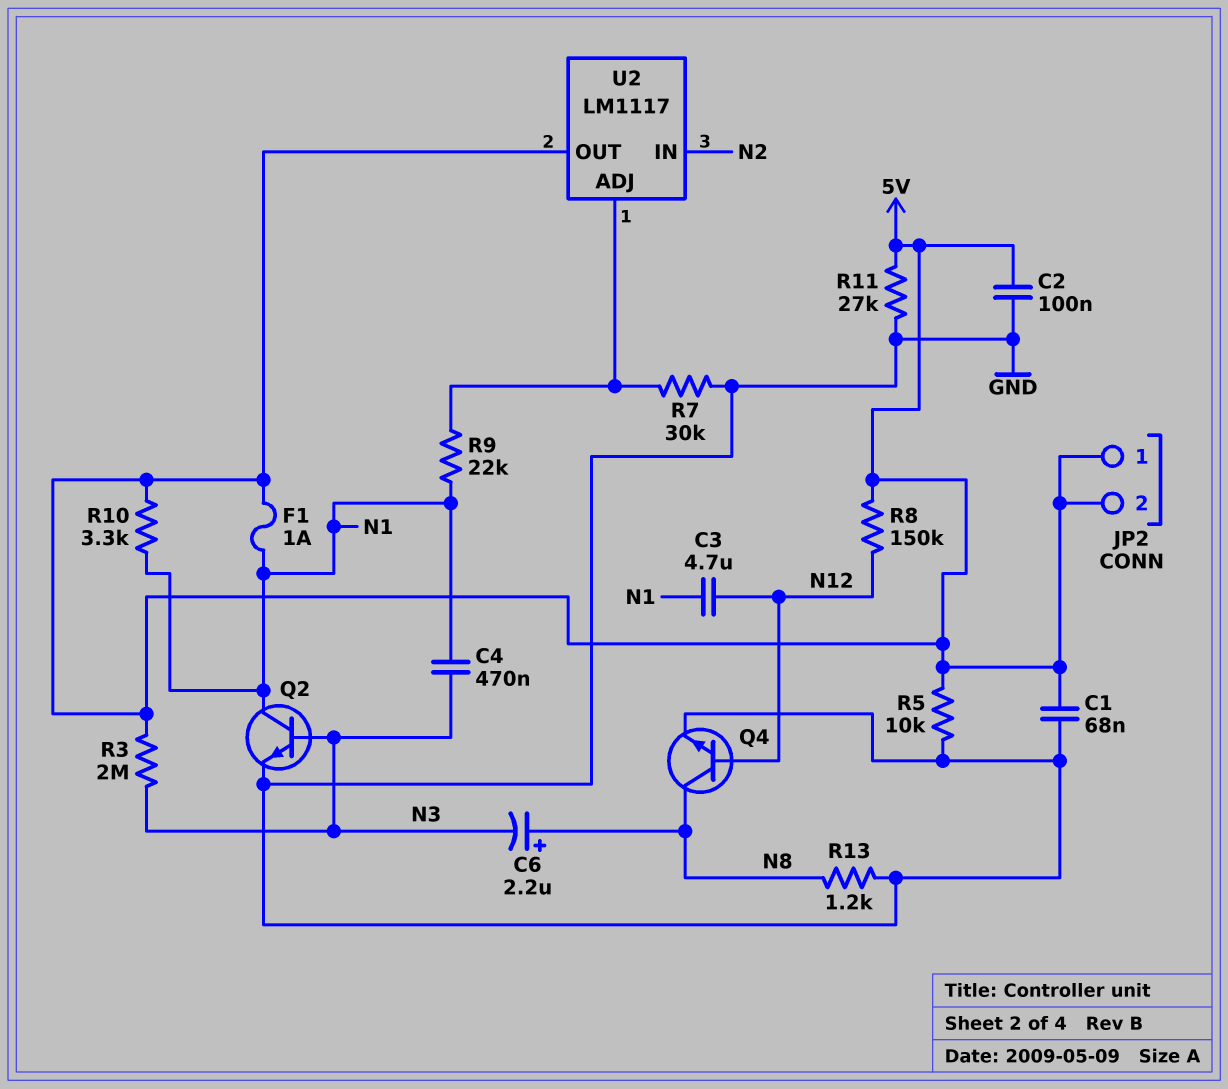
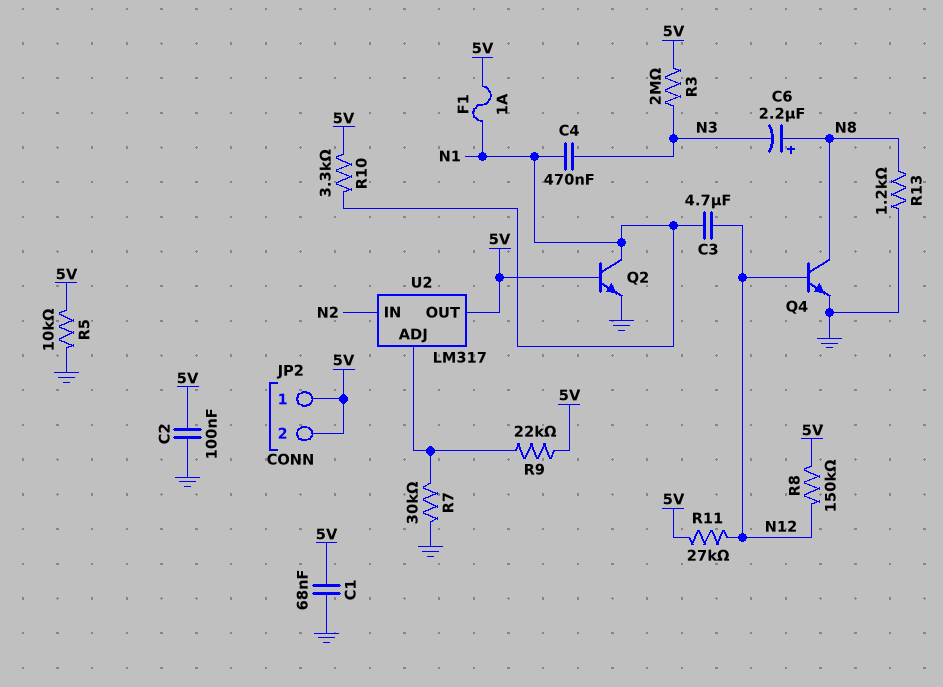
Q2: NPN (B N3, C N1, E GND) -> NPN (B 5V, C N1, E GND)
R9: 22k (N1, U2/ADJ) -> 22k (5V, U2/ADJ)
R11: 27k (5V, GND) -> 27k (5V, N12)
U2: LM1117 -> LM317

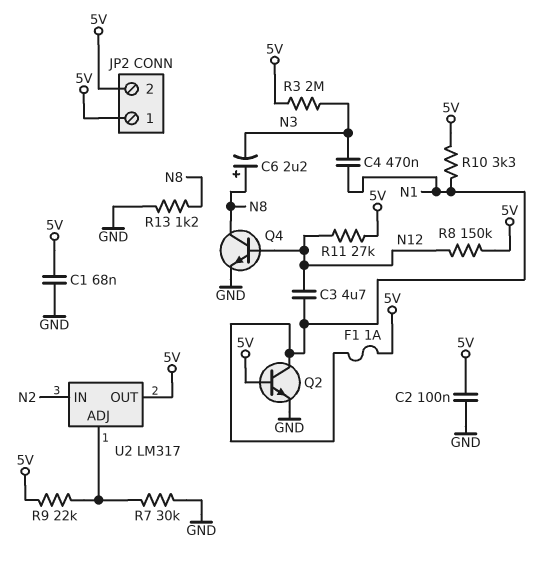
R5: 10k (5V, GND) -> none

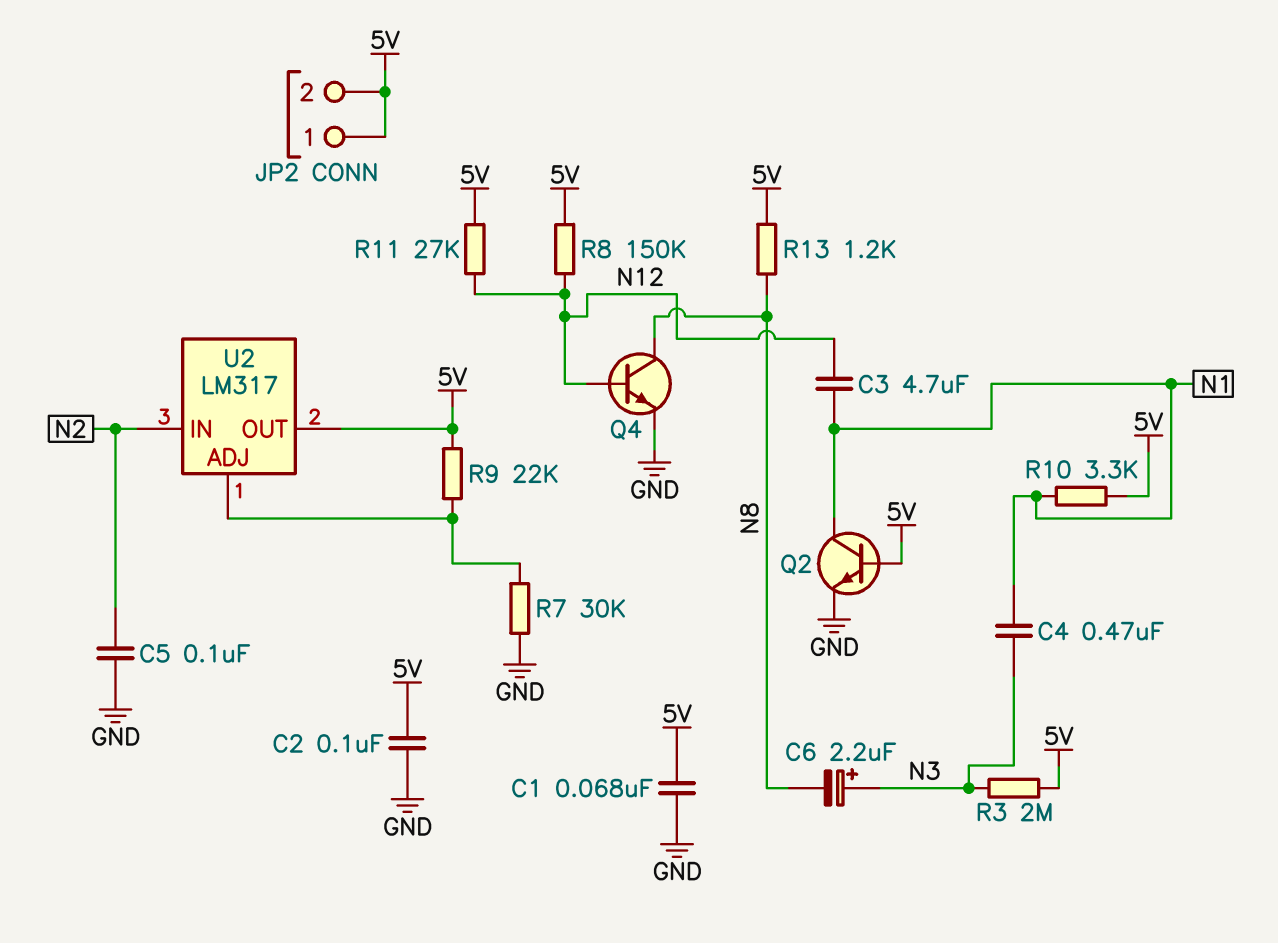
C5: none -> 100nF (GND, N2)
C6: 2.2uF (plus N8, minus N3) -> 2.2uF (plus N3, minus N8)
F1: 1A (5V, N1) -> none
R13: 1.2k (GND, N8) -> 1.2k (5V, N8)

